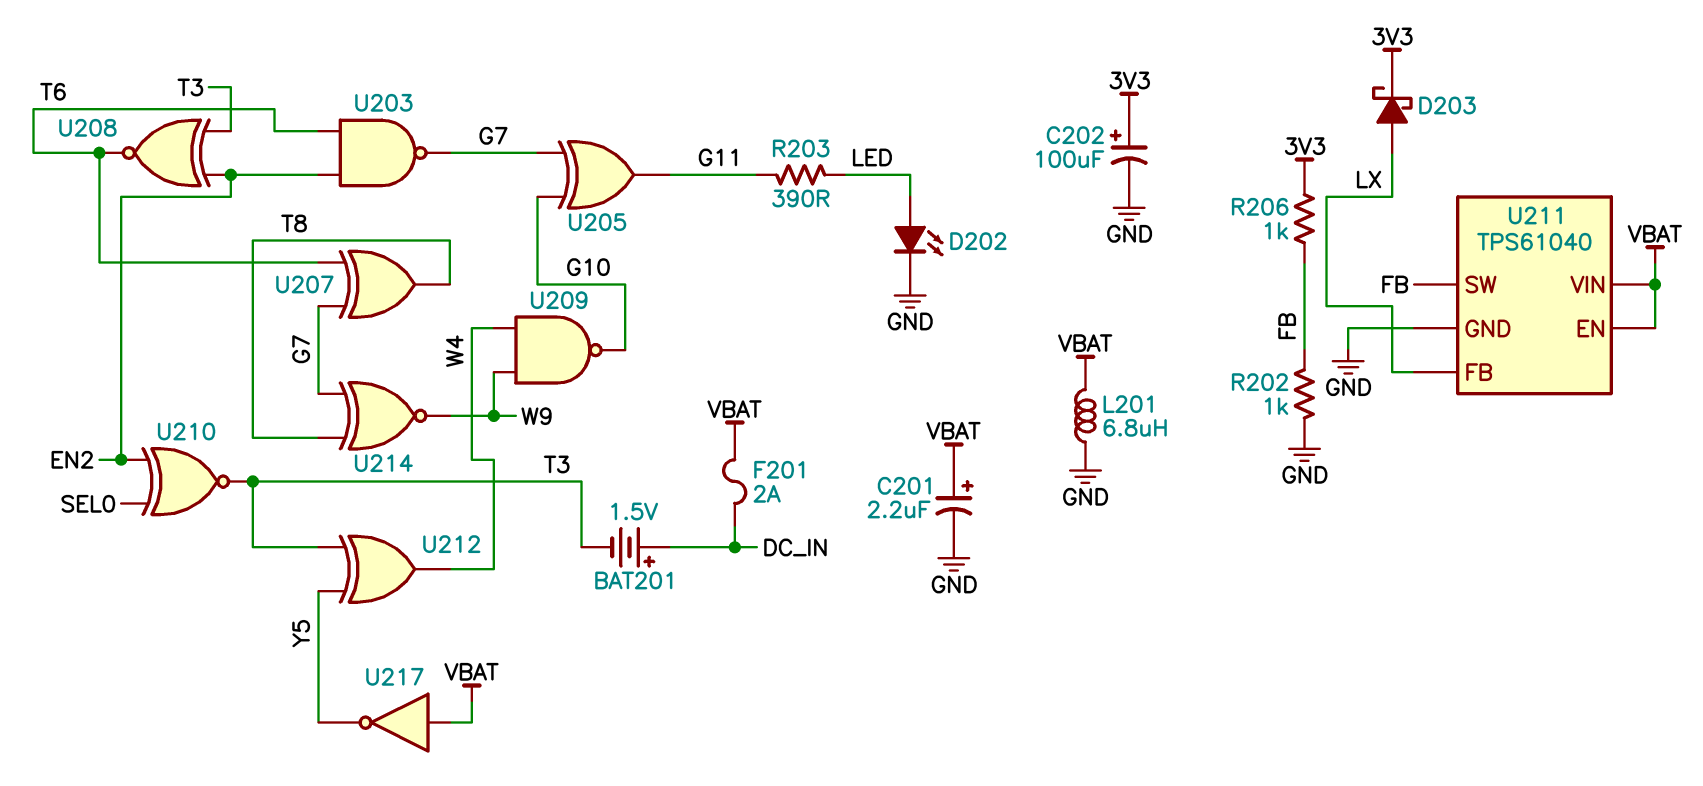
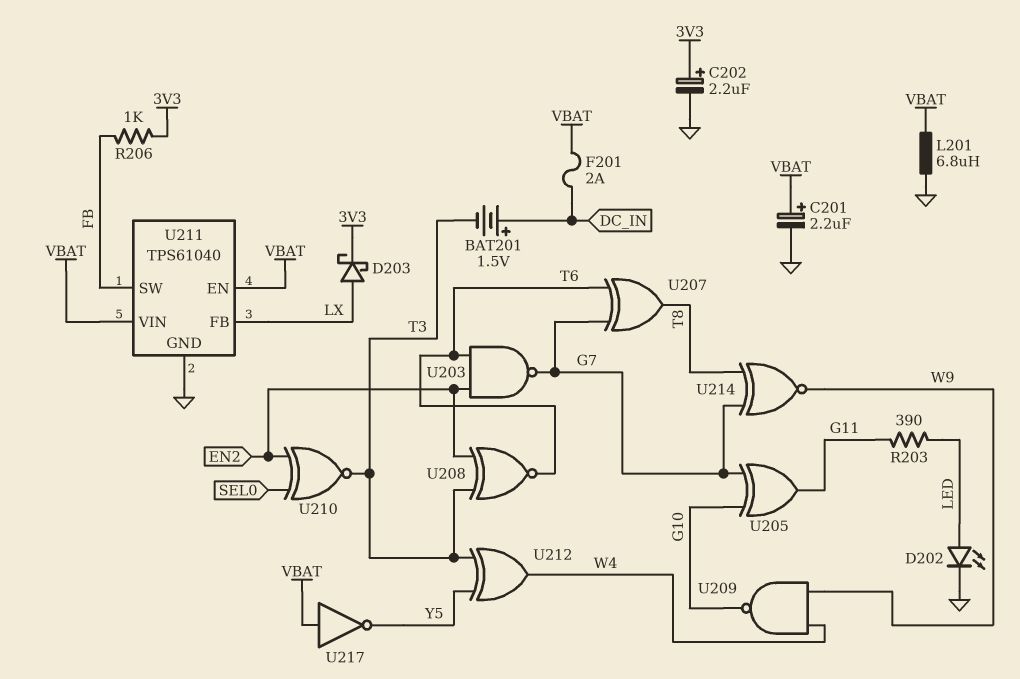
C202: 100uF (plus 3V3, minus GND) -> 2.2uF (plus 3V3, minus GND)
R202: 1k (FB, GND) -> none

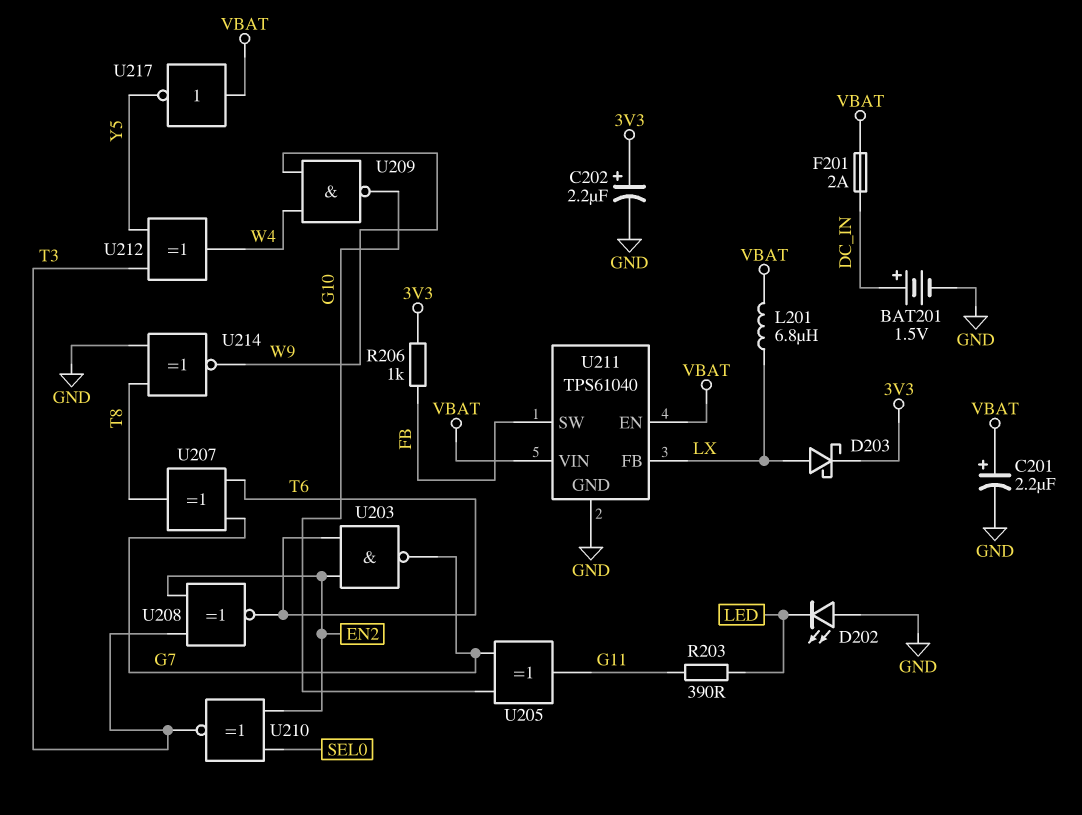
BAT201: 1.5V (plus DC_IN, minus T3) -> 1.5V (plus DC_IN, minus GND)
D202: LED (A LED, K GND) -> LED (A GND, K LED)
L201: 6.8uH (GND, VBAT) -> 6.8uH (LX, VBAT)
U214: XNOR (in G7, in T8, out W9) -> XNOR (in GND, in T8, out W9)

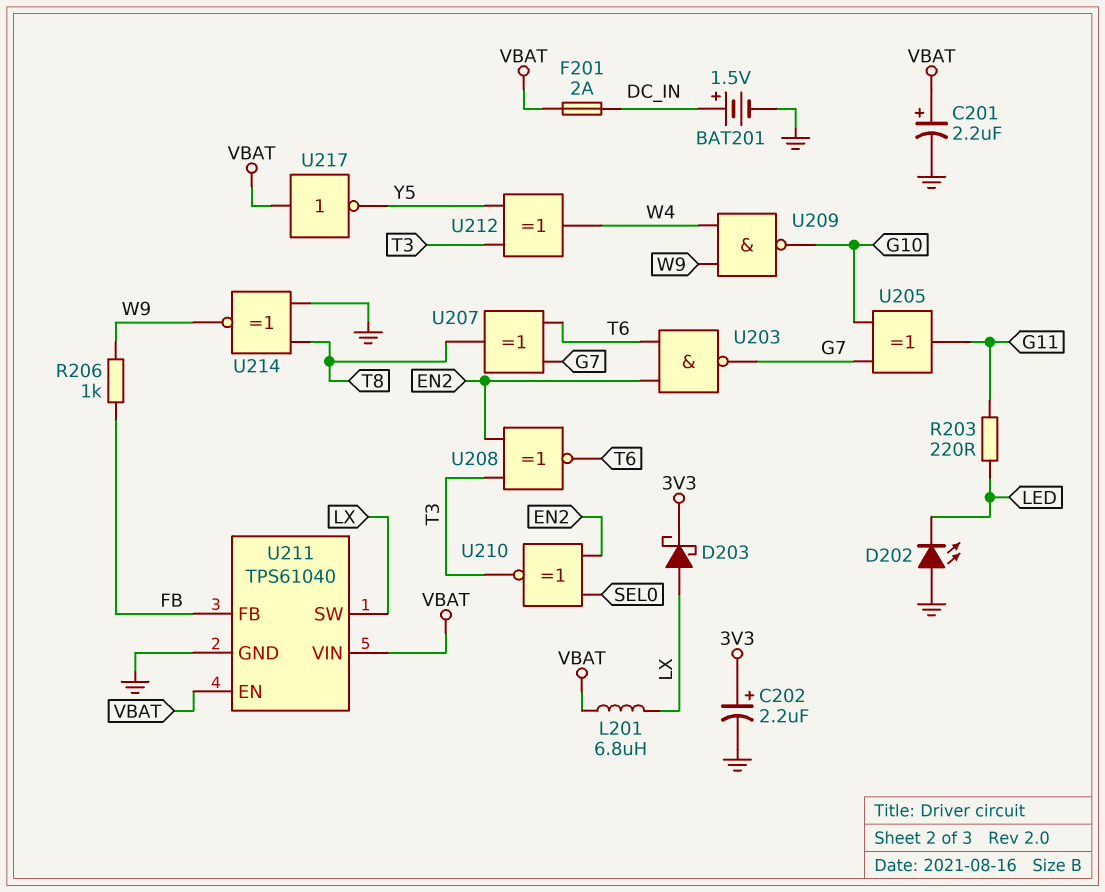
R203: 390 (G11, LED) -> 220 (G11, LED)
R206: 1k (3V3, FB) -> 1k (FB, W9)
U211 pin FB: LX -> FB
U211 pin SW: FB -> LX

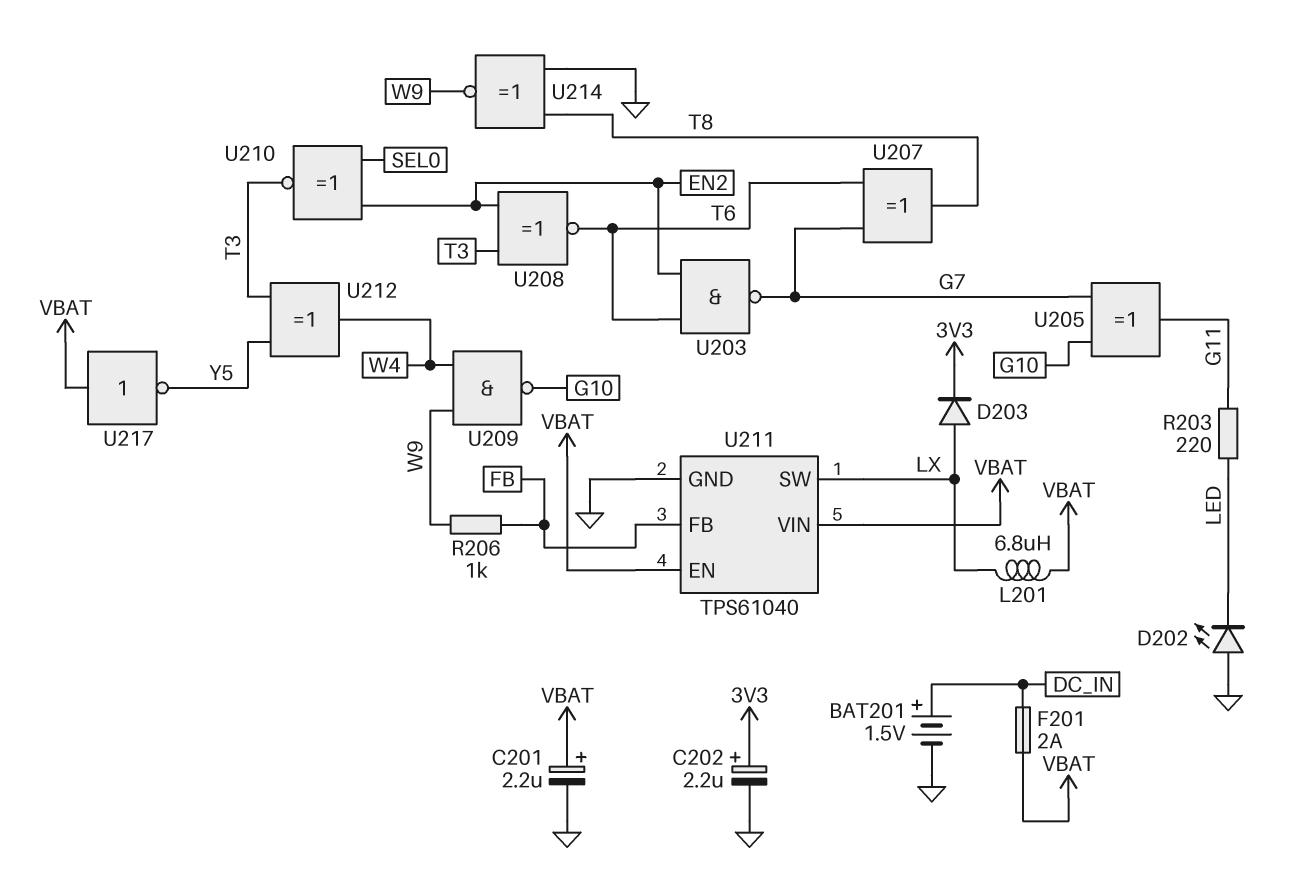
D203: schottky (A LX, K 3V3) -> diode (A LX, K 3V3)

